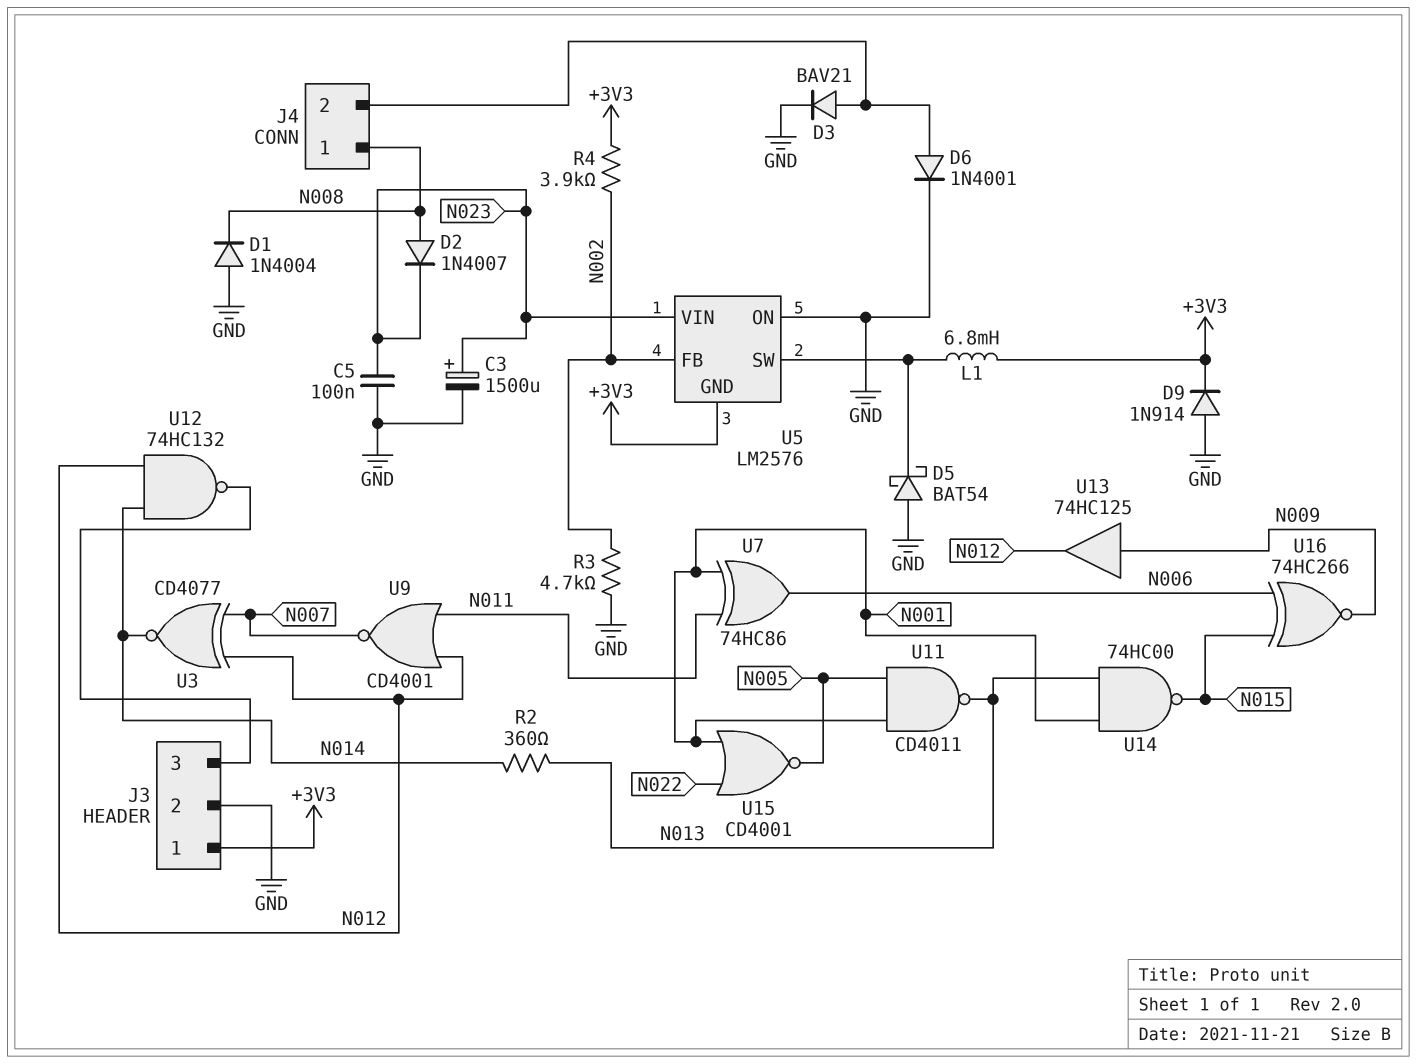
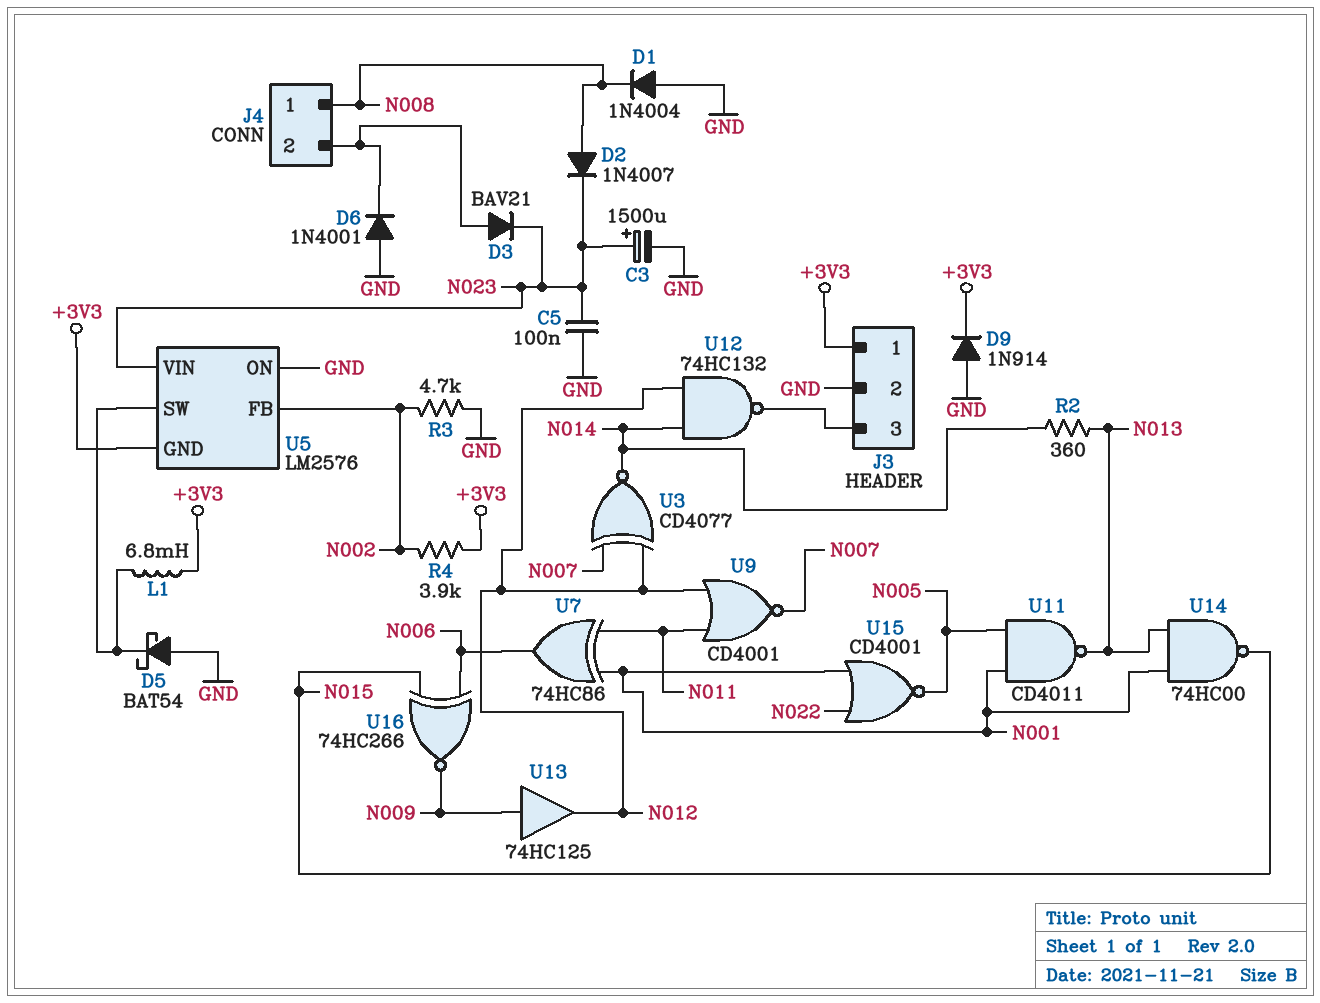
D3: diode BAV21 (A J4/2, K GND) -> diode BAV21 (A J4/2, K N023)
D6: diode 1N4001 (A J4/2, K GND) -> diode 1N4001 (A GND, K J4/2)

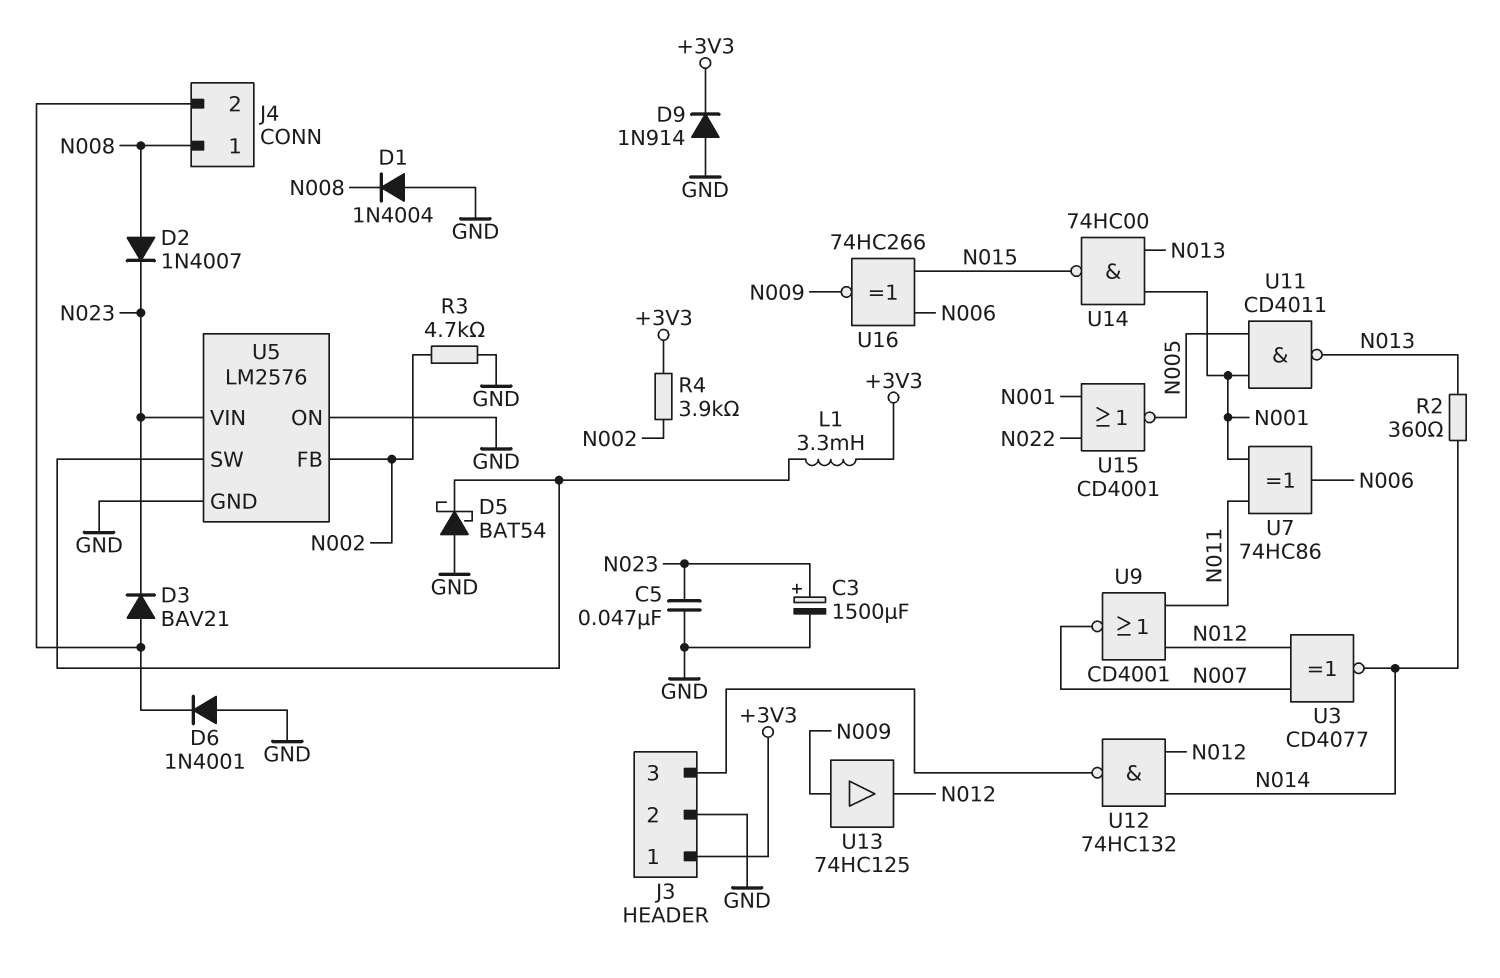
C5: 100nF (GND, N023) -> 47nF (GND, N023)
L1: 6.8mH (+3V3, U5/SW) -> 3.3mH (+3V3, U5/SW)
U5 pin GND: +3V3 -> GND

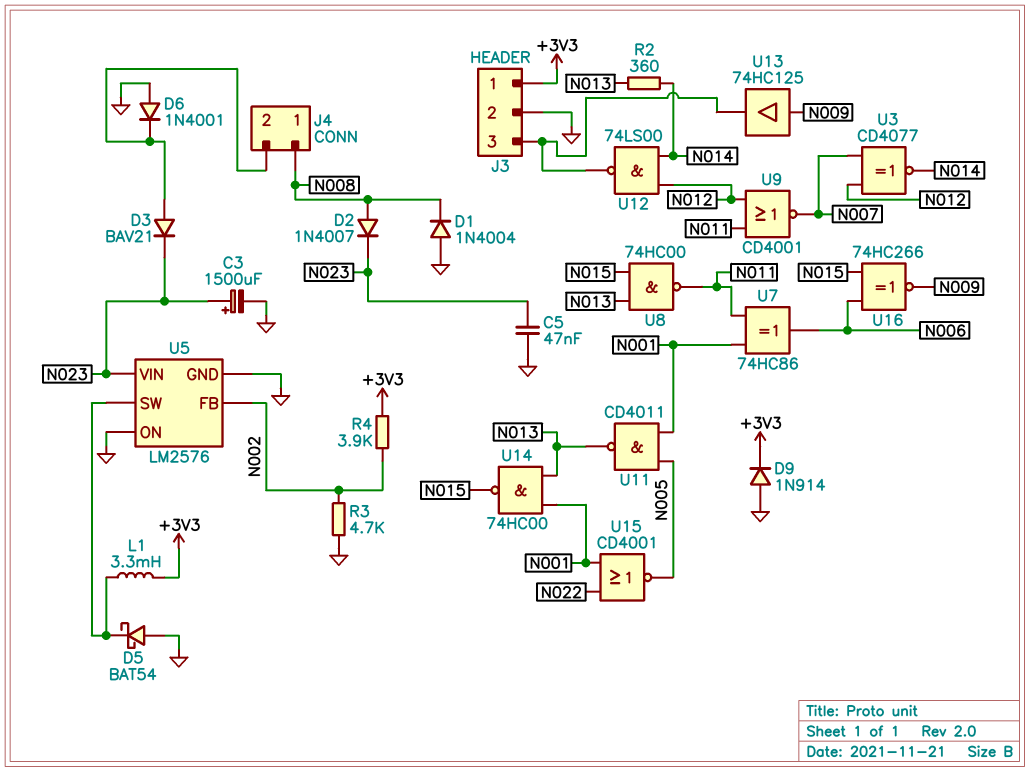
U8: none -> NAND 74HC00 (in N013, in N015, out N011)
U12: NAND 74HC132 (in N012, in N014, out J3/3) -> NAND 74LS00 (in N012, in N014, out J3/3)
U13: buffer 74HC125 (in N009, out N012) -> buffer 74HC125 (in N009, out J3/3)

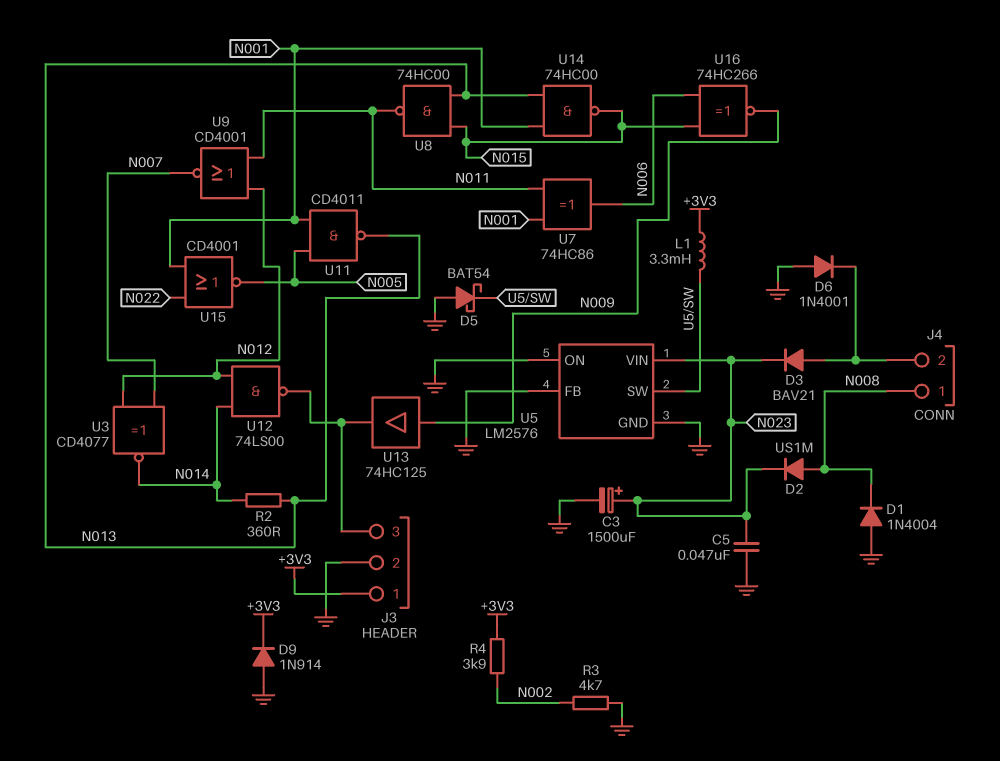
D2: diode 1N4007 (A N008, K N023) -> diode US1M (A N008, K N023)
U5 pin FB: N002 -> GND

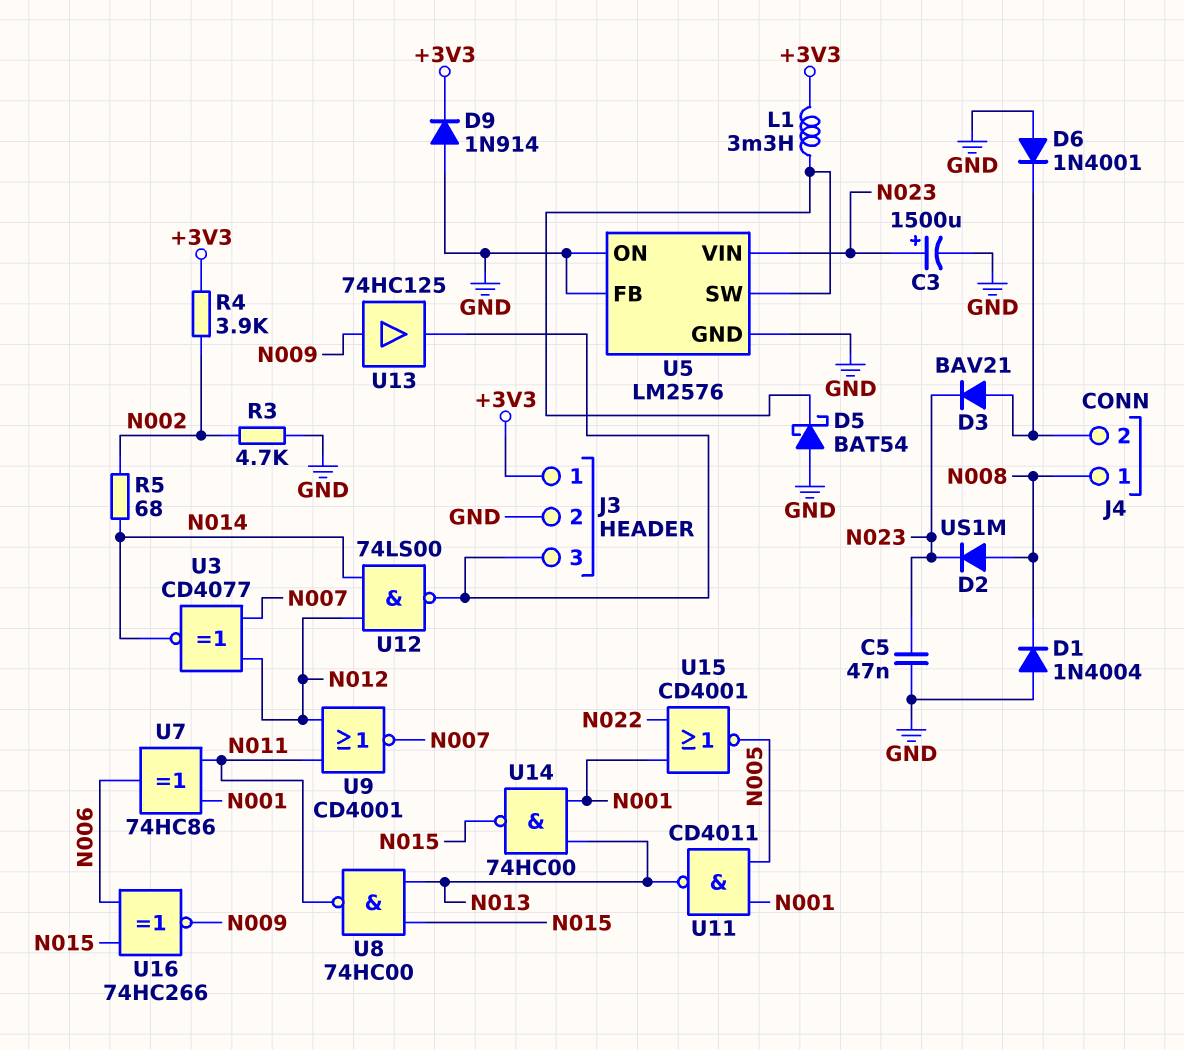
R2: 360 (N013, N014) -> none
R5: none -> 68 (N002, N014)

